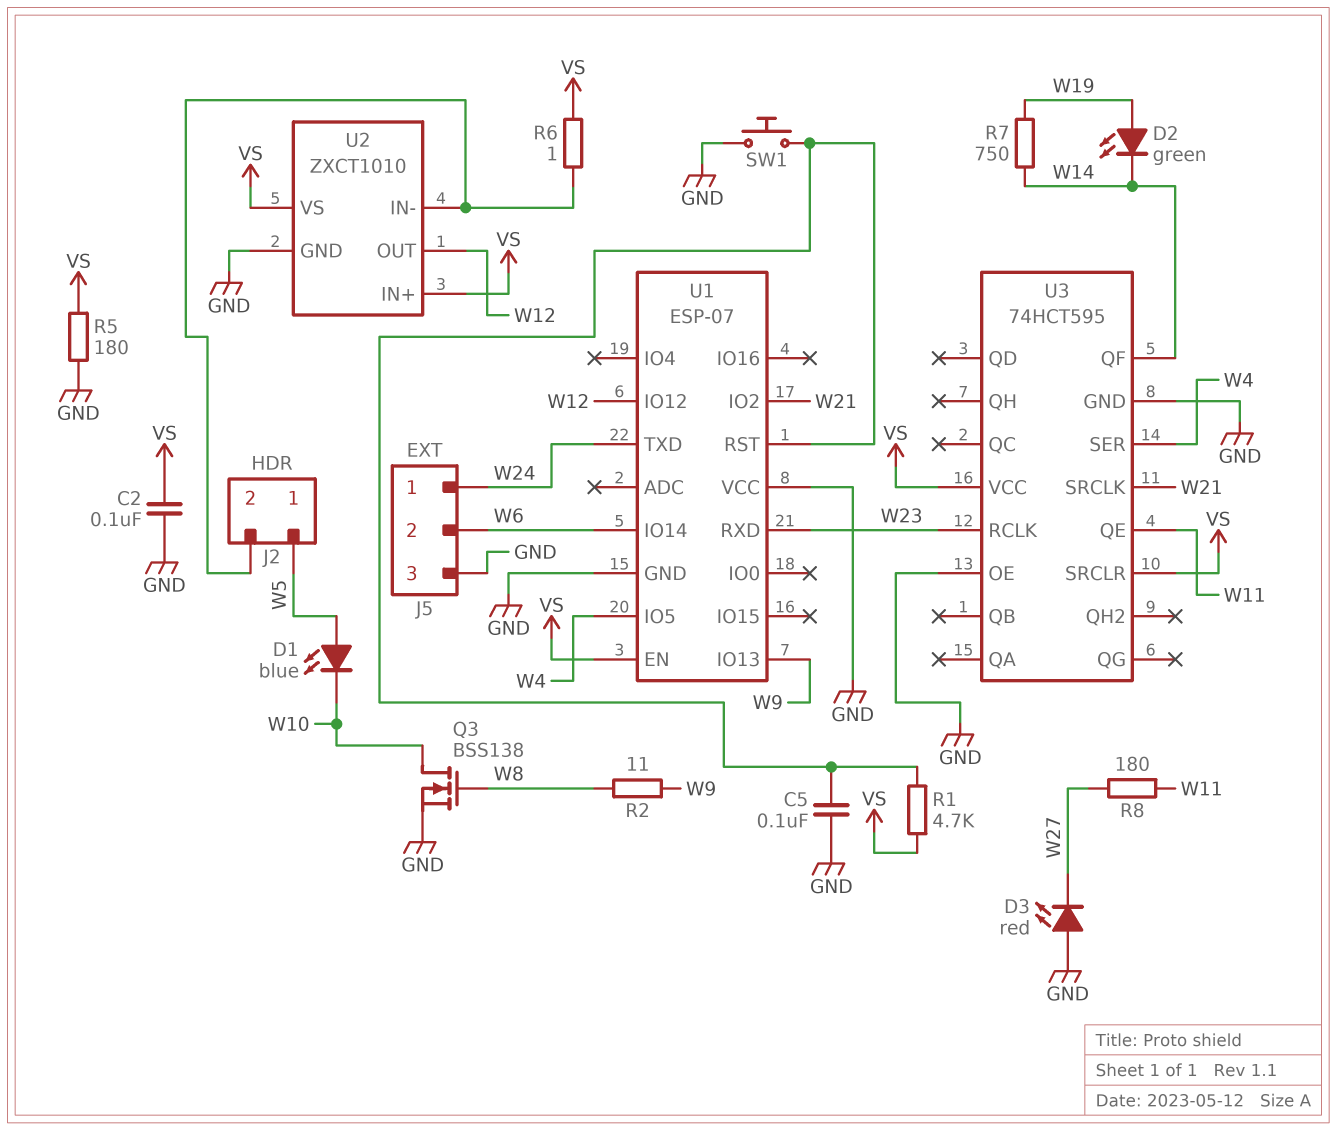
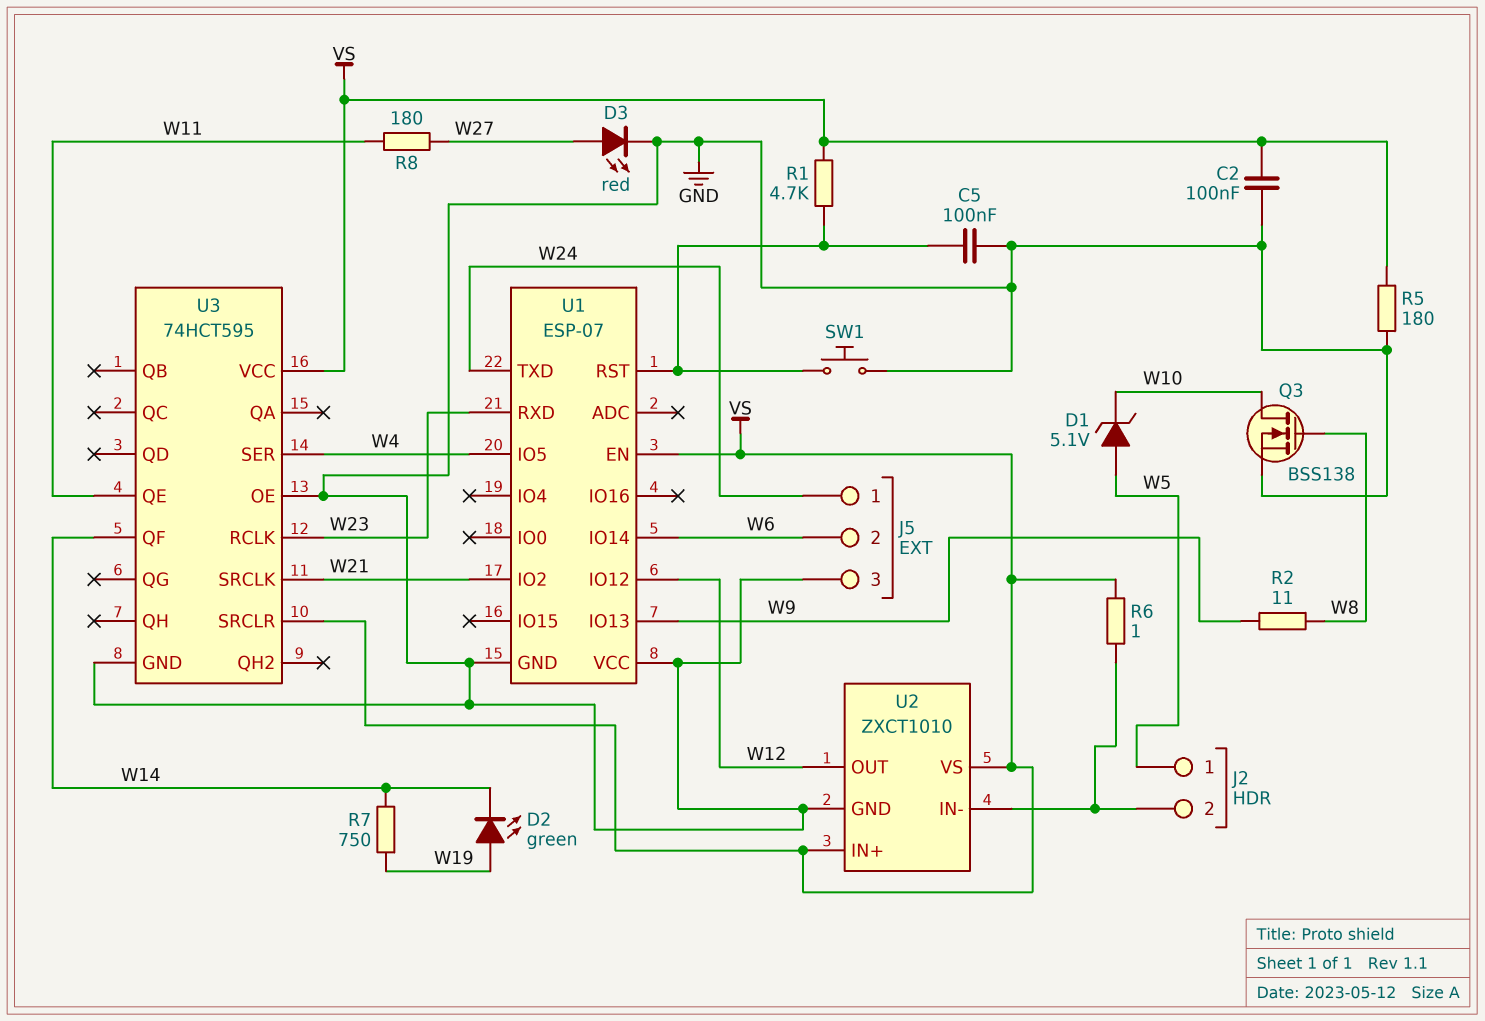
D1: LED blue (A W5, K W10) -> zener 5.1V (A W5, K W10)
D3: LED red (A GND, K W27) -> LED red (A W27, K GND)

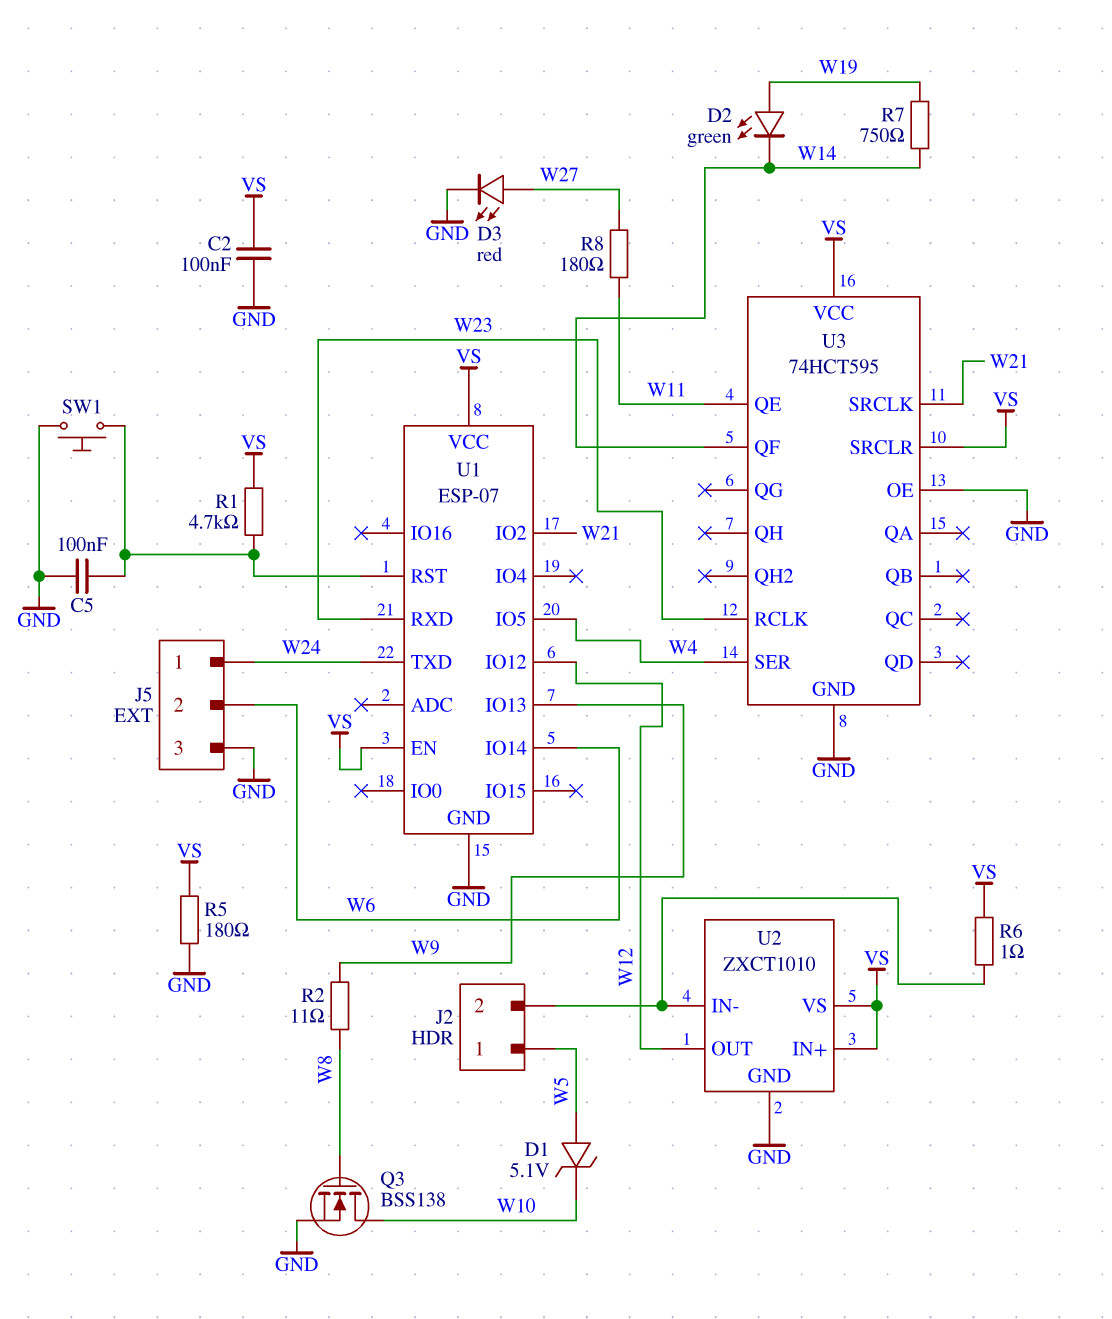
U1 pin VCC: GND -> VS

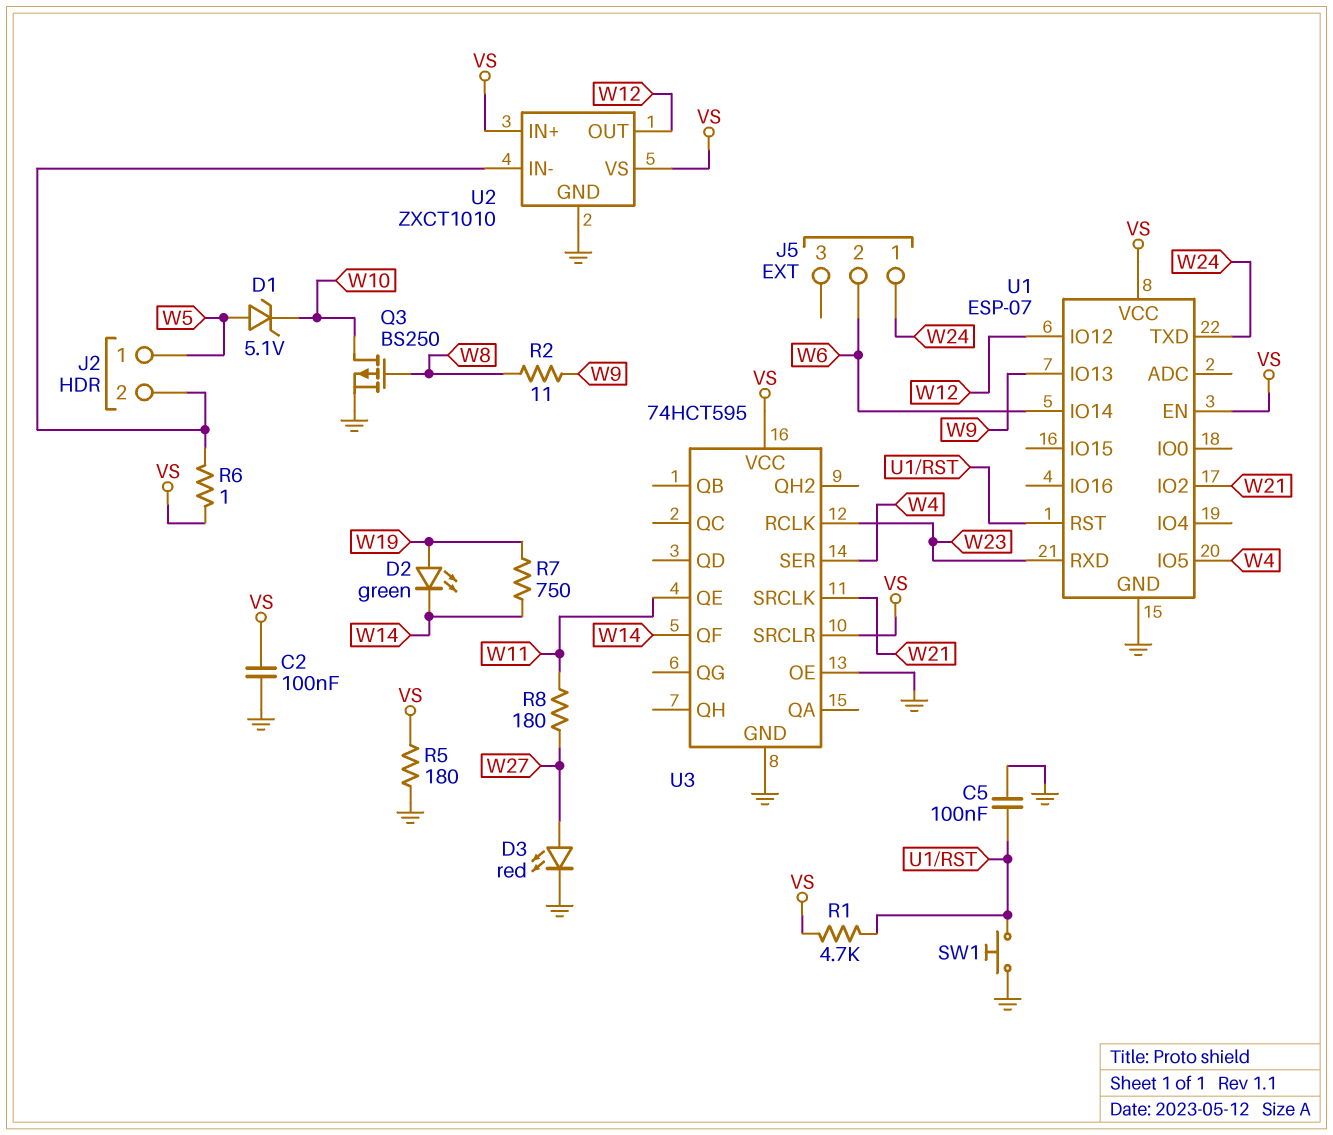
J5 pin 3: GND -> none
Q3: NMOS BSS138 (G W8, D W10, S GND) -> PMOS BS250 (G W8, D W10, S GND)

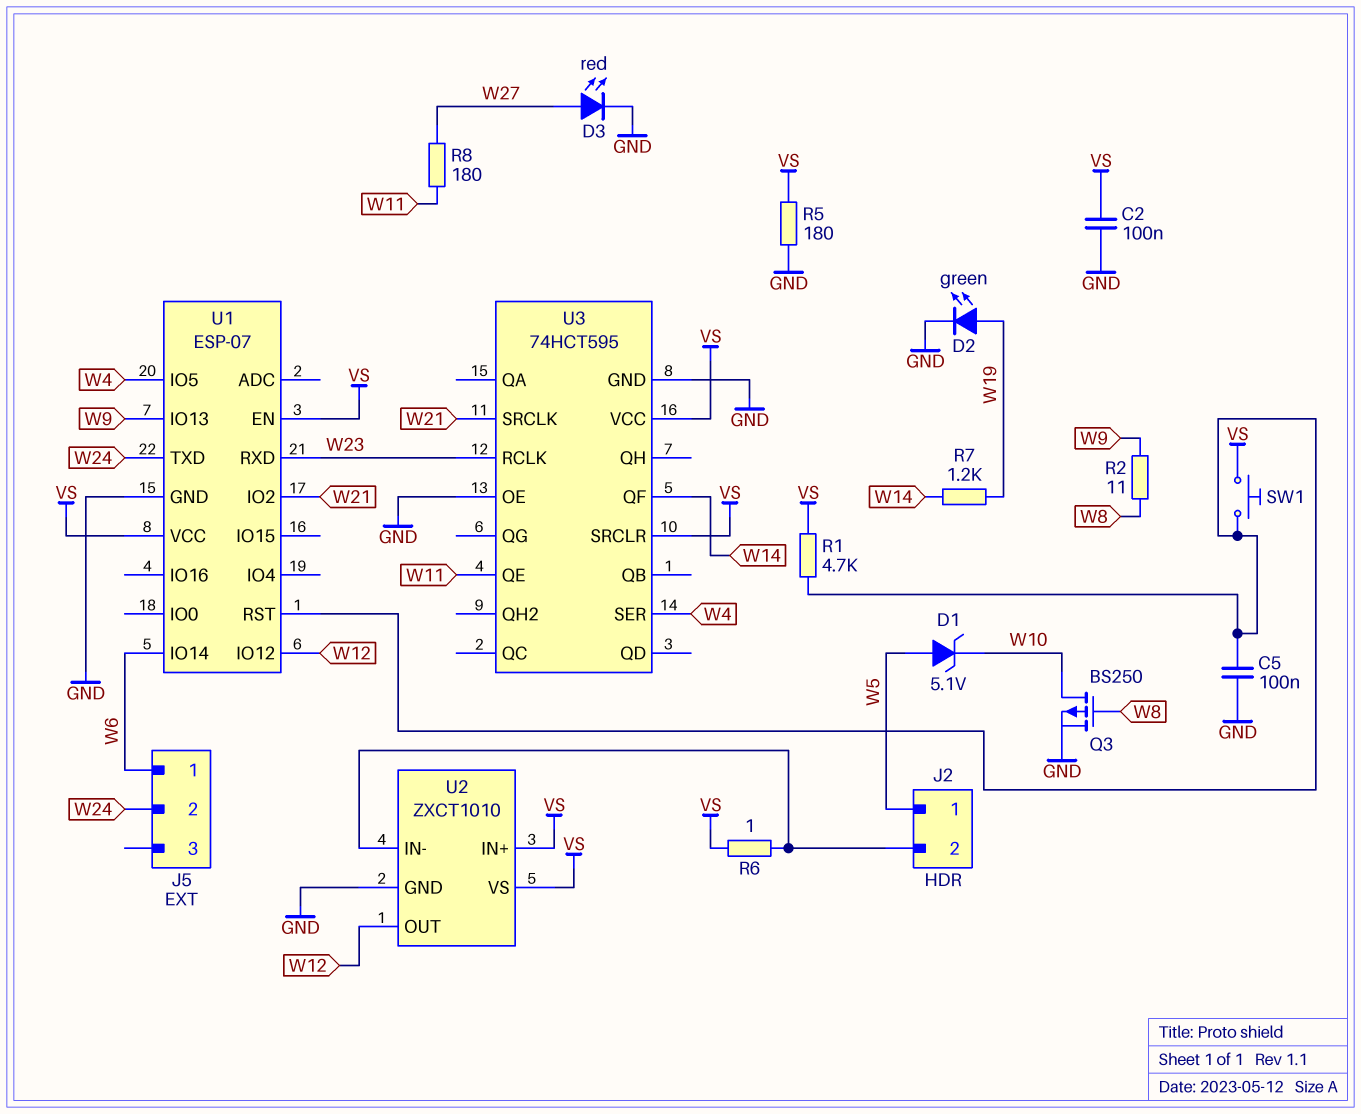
D2: LED green (A W19, K W14) -> LED green (A W19, K GND)
J5 pin 1: W24 -> W6
J5 pin 2: W6 -> W24
R7: 750 (W14, W19) -> 1.2k (W14, W19)
SW1: button (GND, U1/RST) -> button (U1/RST, VS)

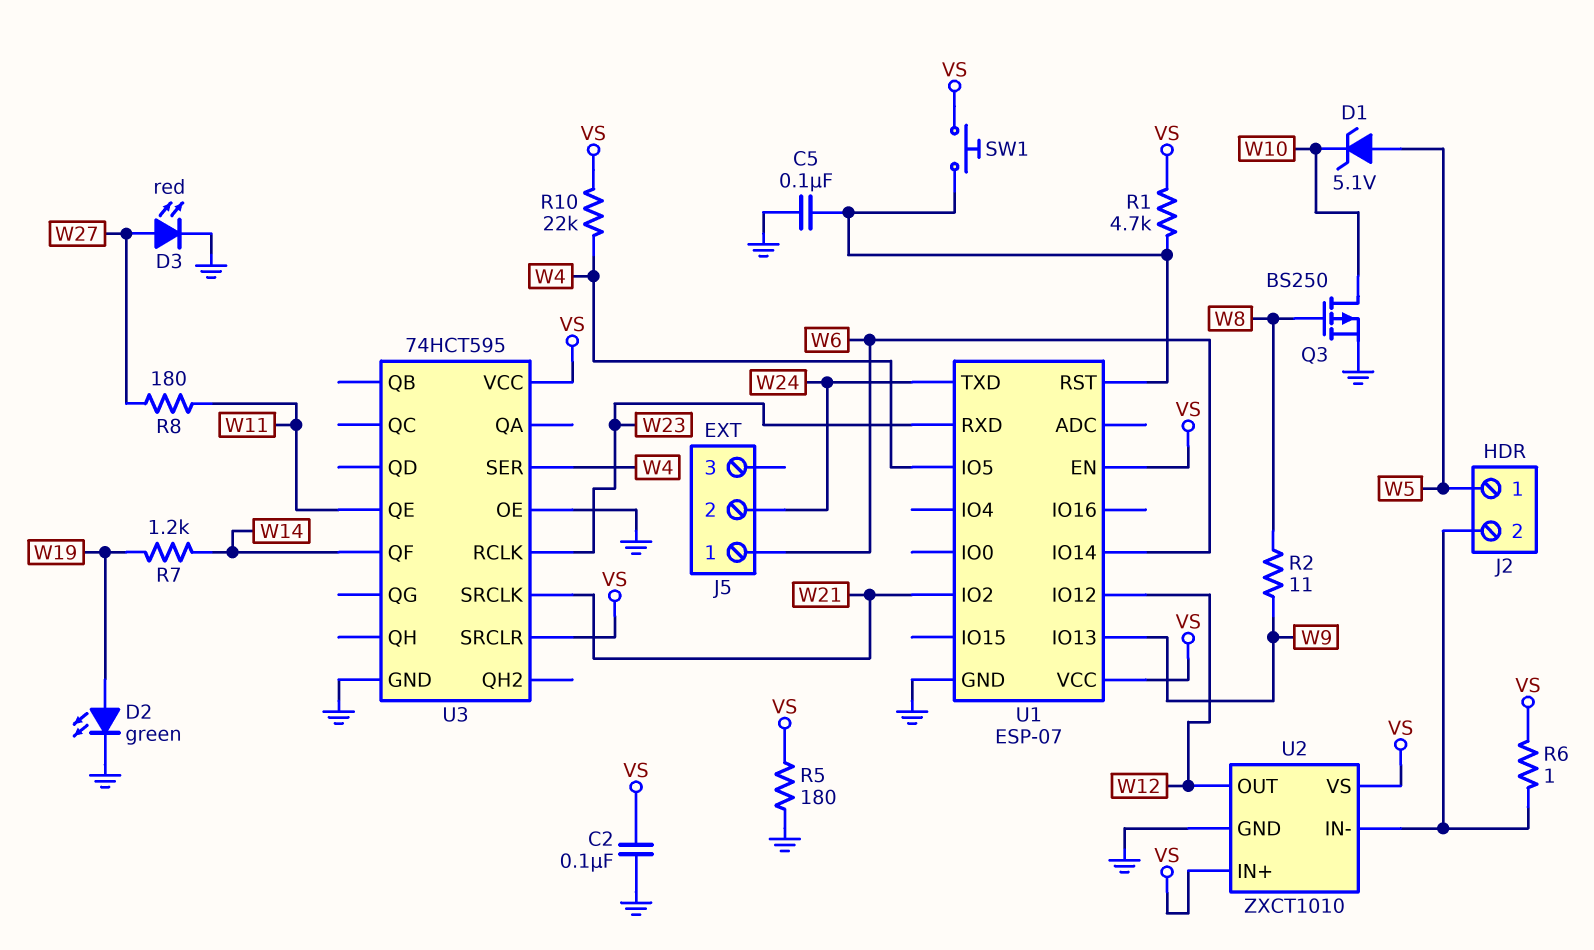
R10: none -> 22k (VS, W4)

